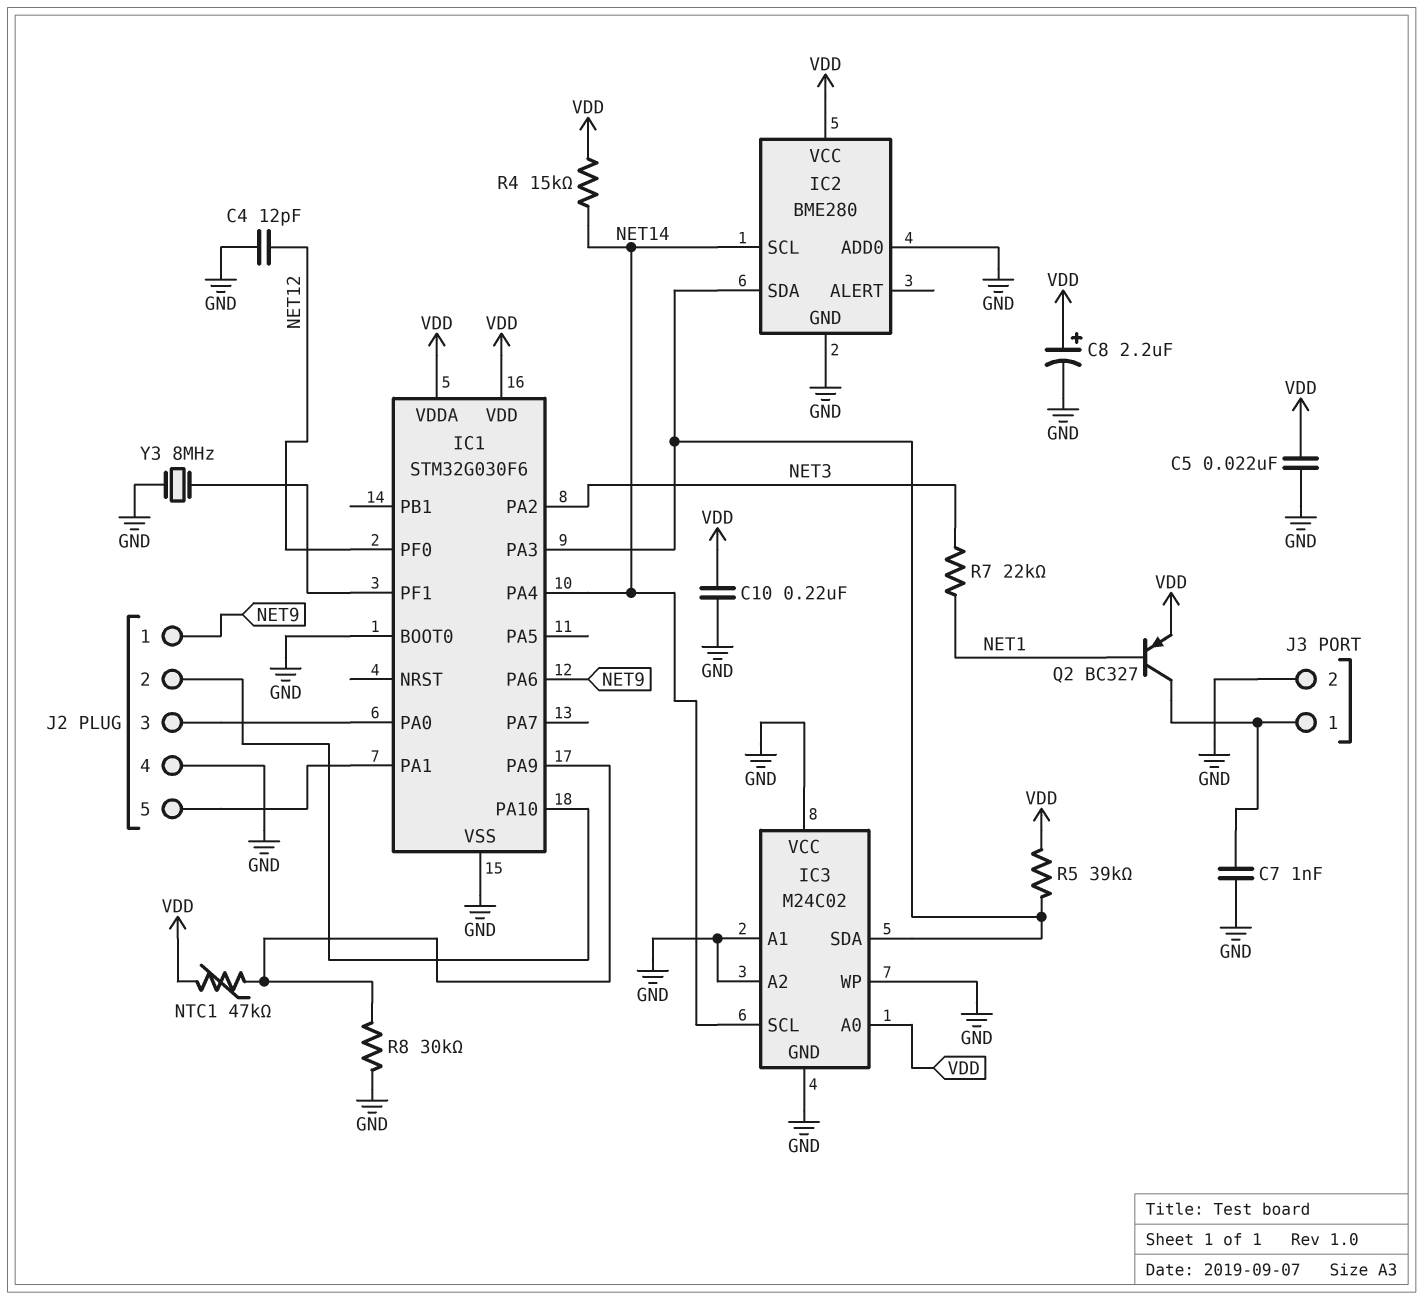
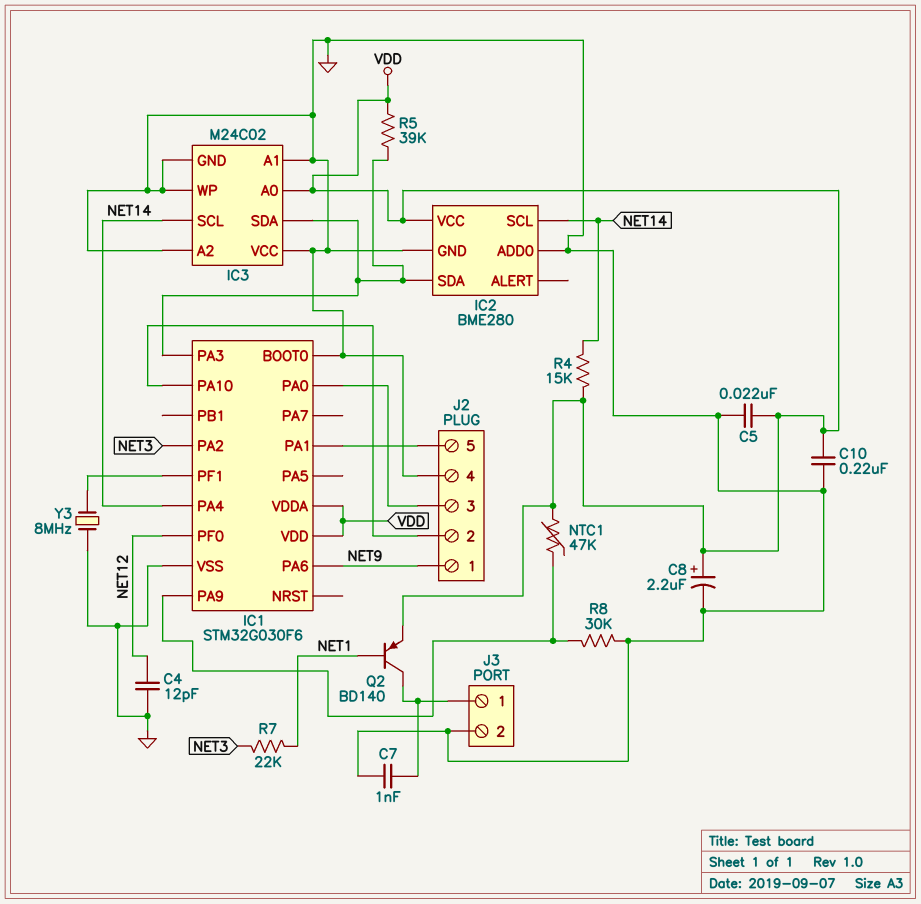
Q2: PNP BC327 (B NET1, C J3/1, E VDD) -> PNP BD140 (B NET1, C J3/1, E VDD)

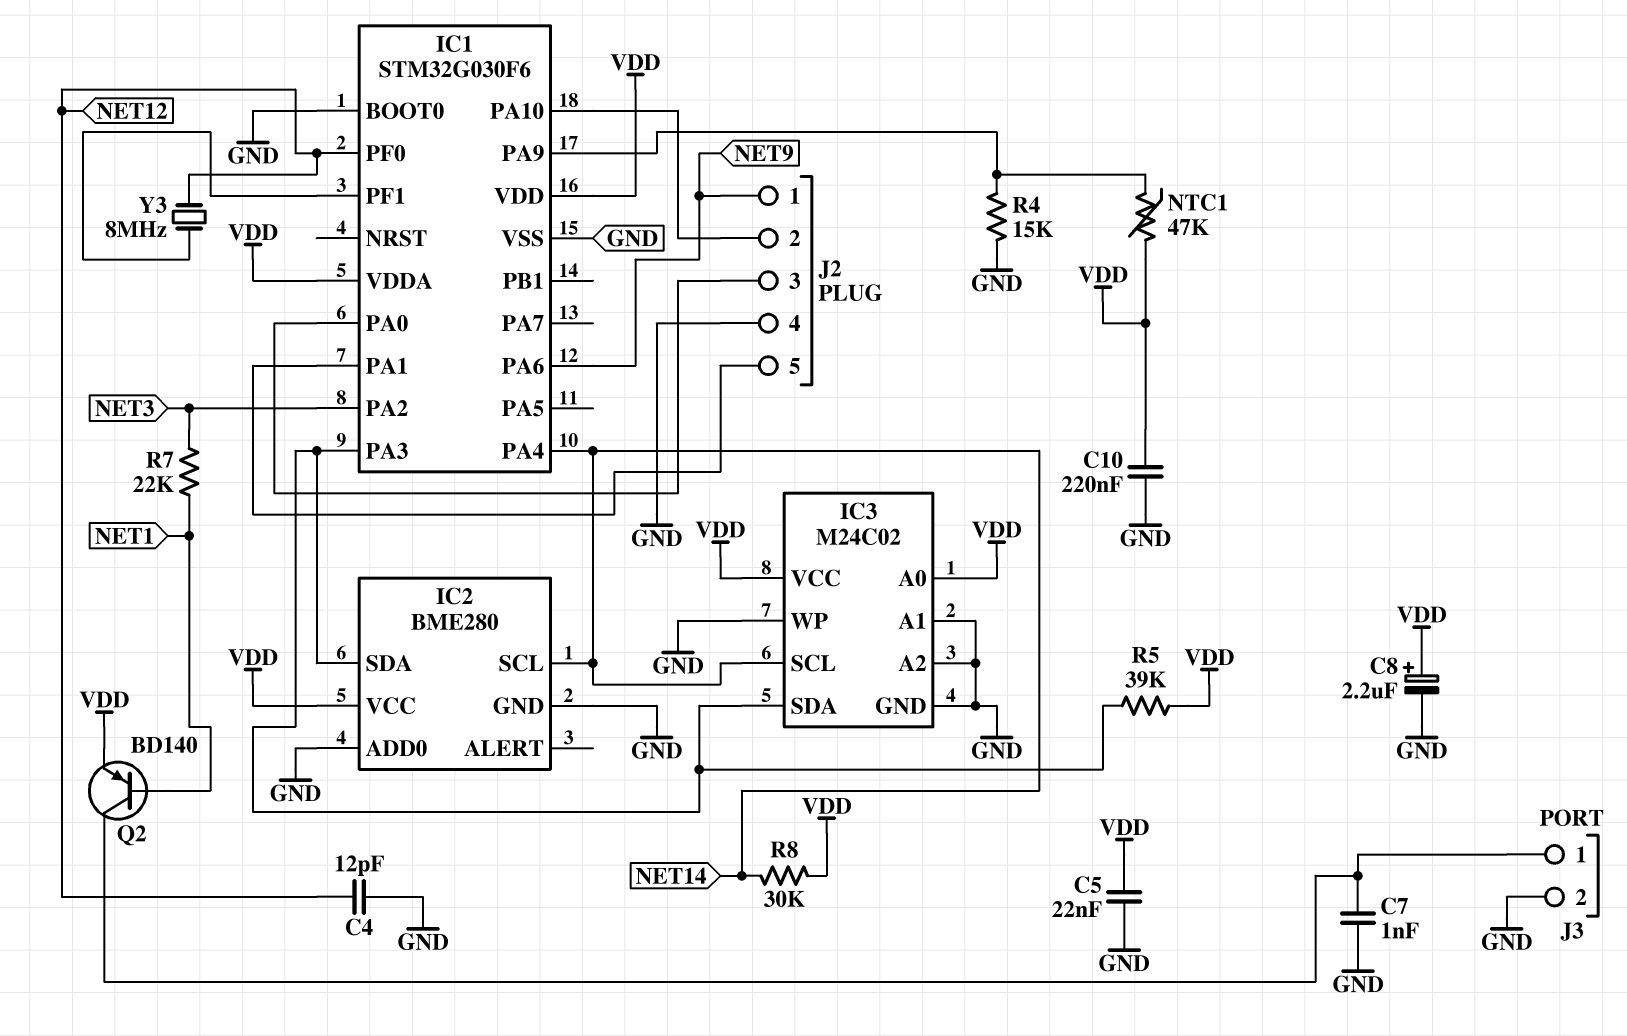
IC3 pin VCC: GND -> VDD
R4: 15k (NET14, VDD) -> 15k (GND, IC1/PA9)
R8: 30k (GND, IC1/PA9) -> 30k (NET14, VDD)
Y3: 8MHz (GND, IC1/PF1) -> 8MHz (IC1/PF1, NET12)

